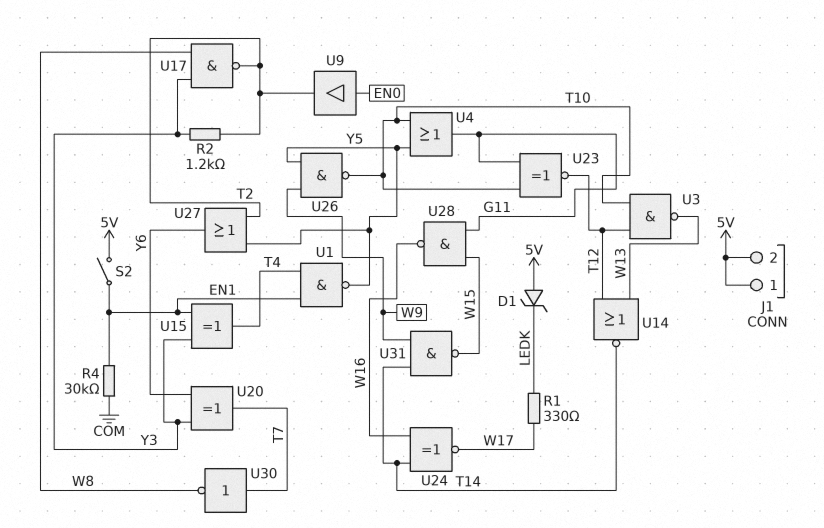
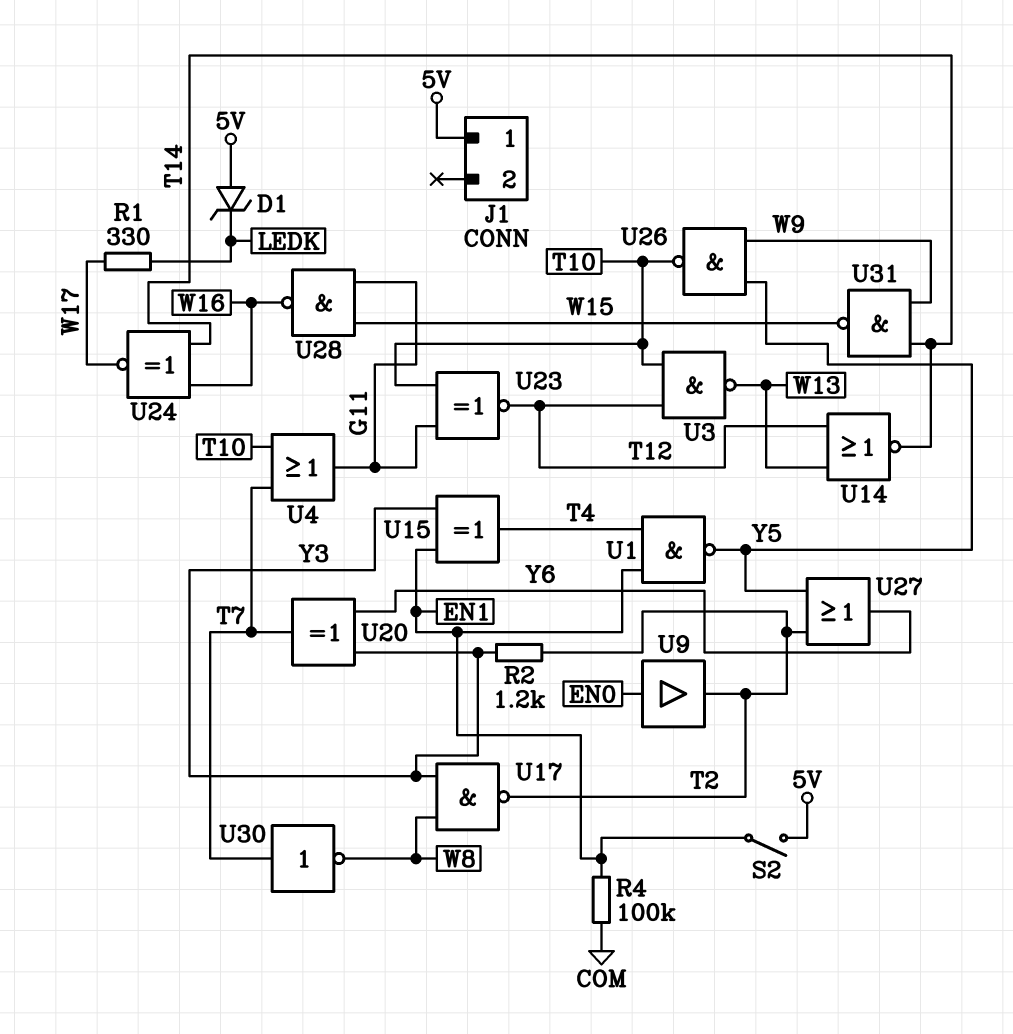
J1 pin 2: 5V -> none
R4: 30k (COM, EN1) -> 100k (COM, EN1)
U4: OR (in T10, in Y5, out G11) -> OR (in T7, in T10, out G11)

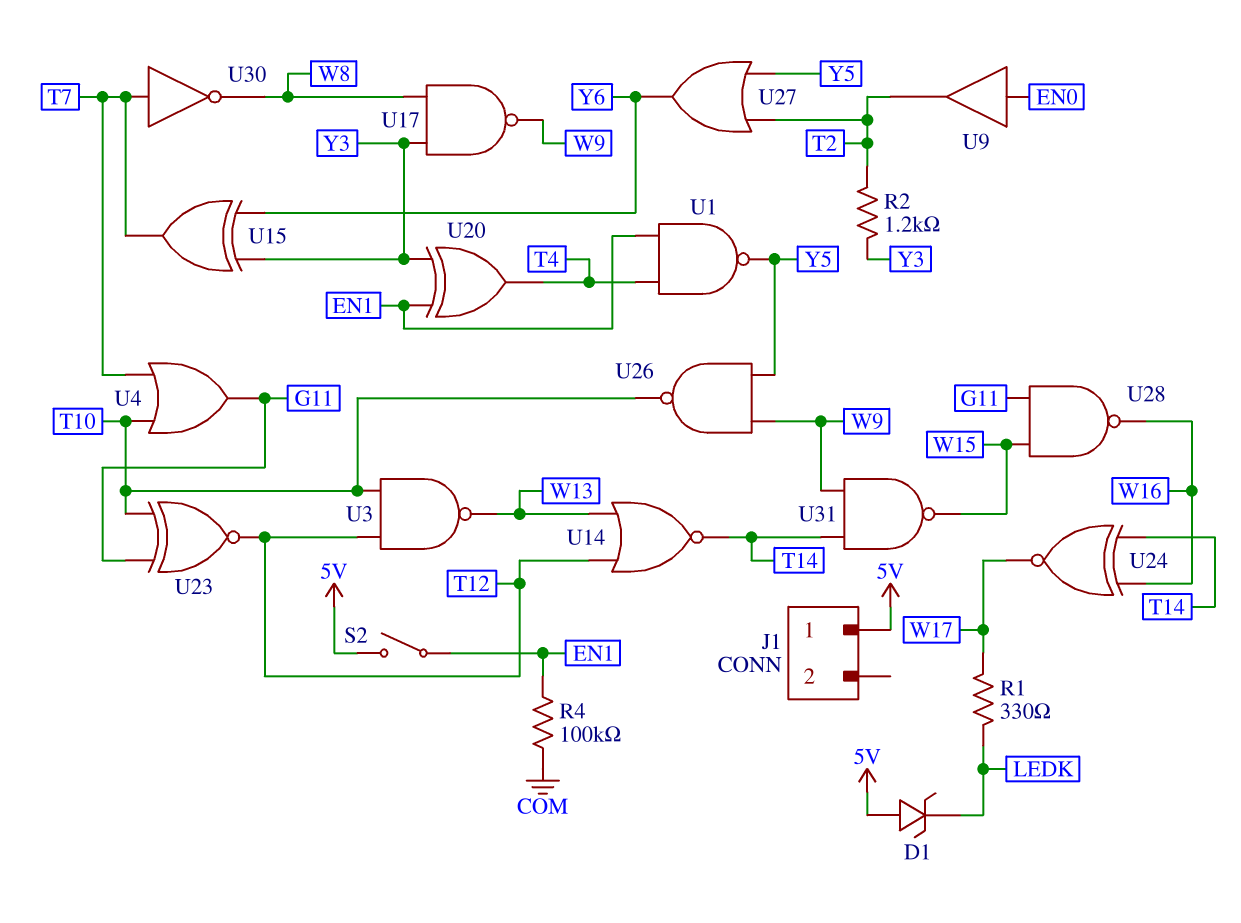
U15: XOR (in EN1, in Y3, out T4) -> XOR (in Y3, in Y6, out T7)
U17: NAND (in W8, in Y3, out T2) -> NAND (in W8, in Y3, out W9)
U20: XOR (in Y3, in Y6, out T7) -> XOR (in EN1, in Y3, out T4)

